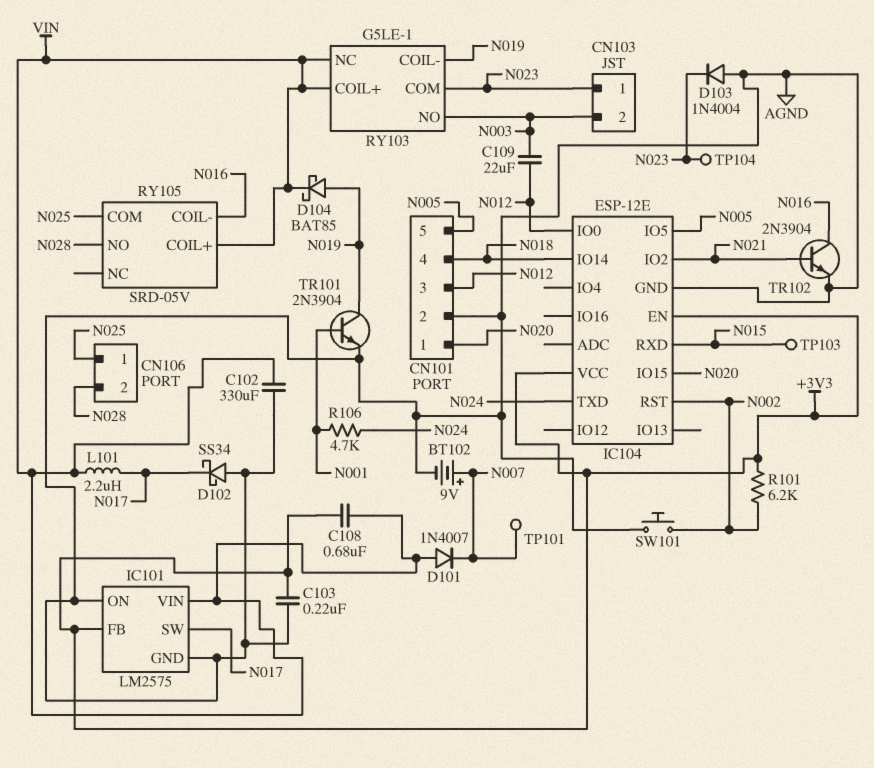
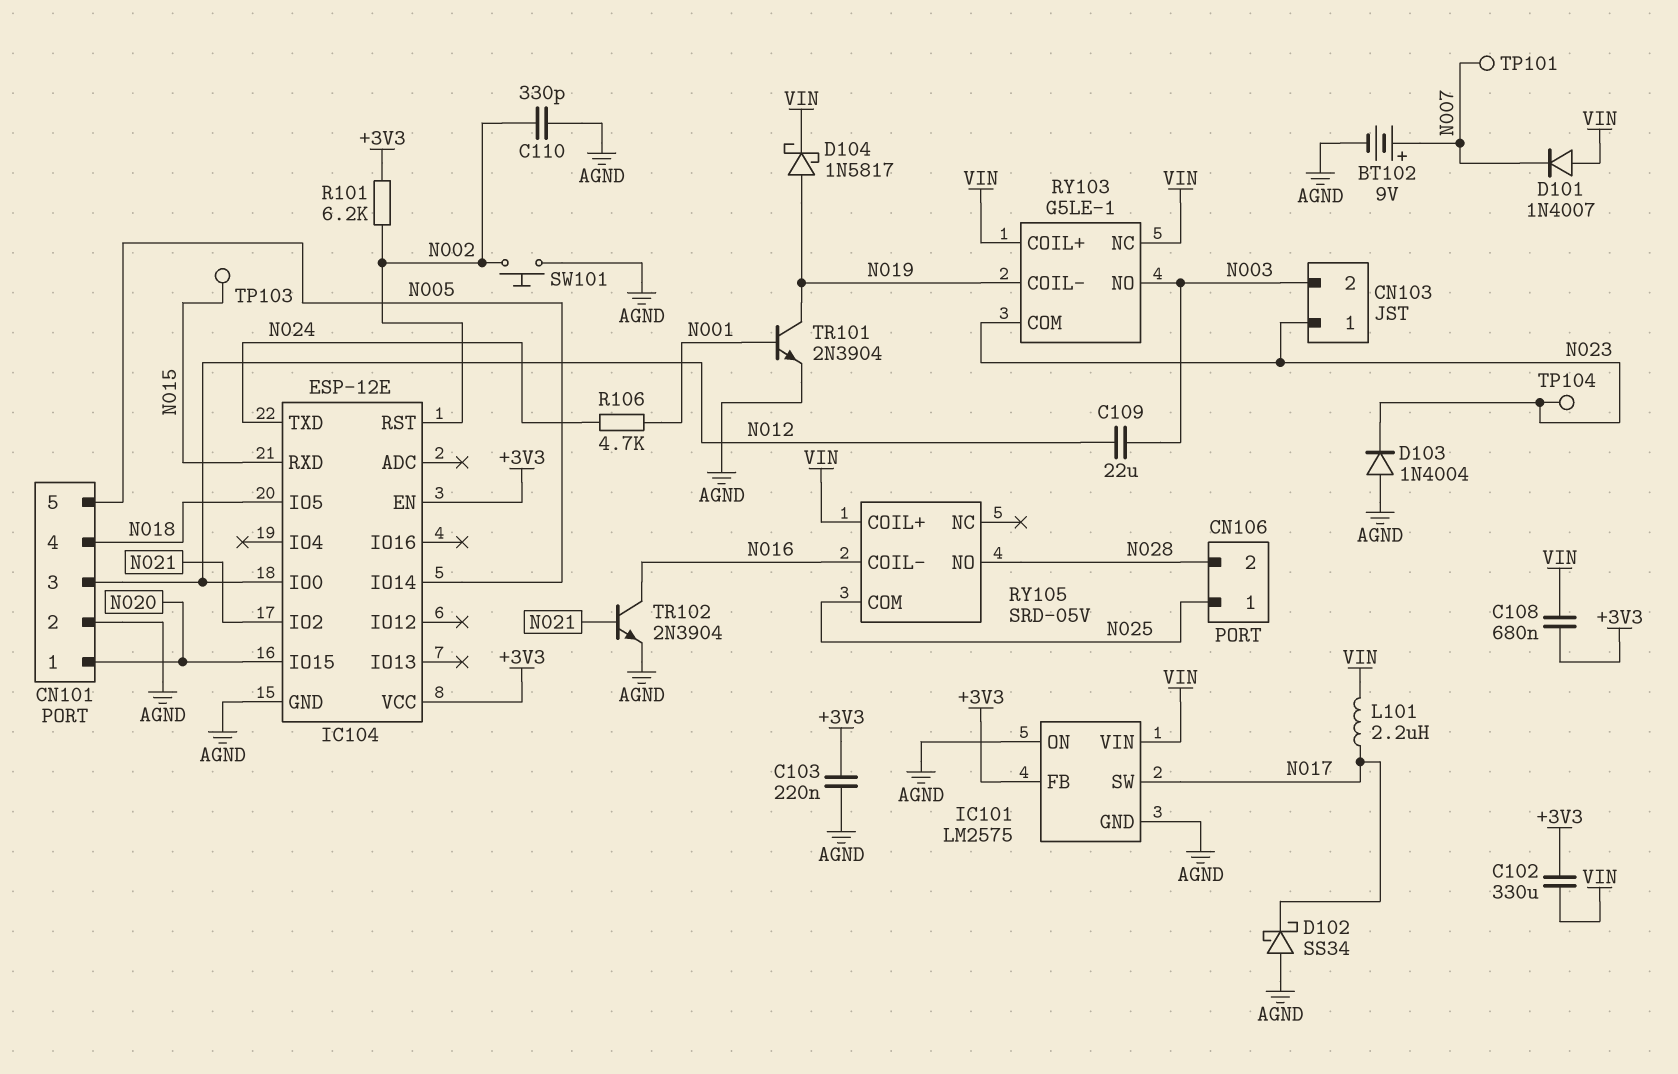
C102: 330uF (AGND, VIN) -> 330uF (+3V3, VIN)
C110: none -> 330pF (AGND, N002)
D104: schottky BAT85 (A N019, K VIN) -> schottky 1N5817 (A N019, K VIN)
IC104 pin IO5: N005 -> N018
IC104 pin IO14: N018 -> N005

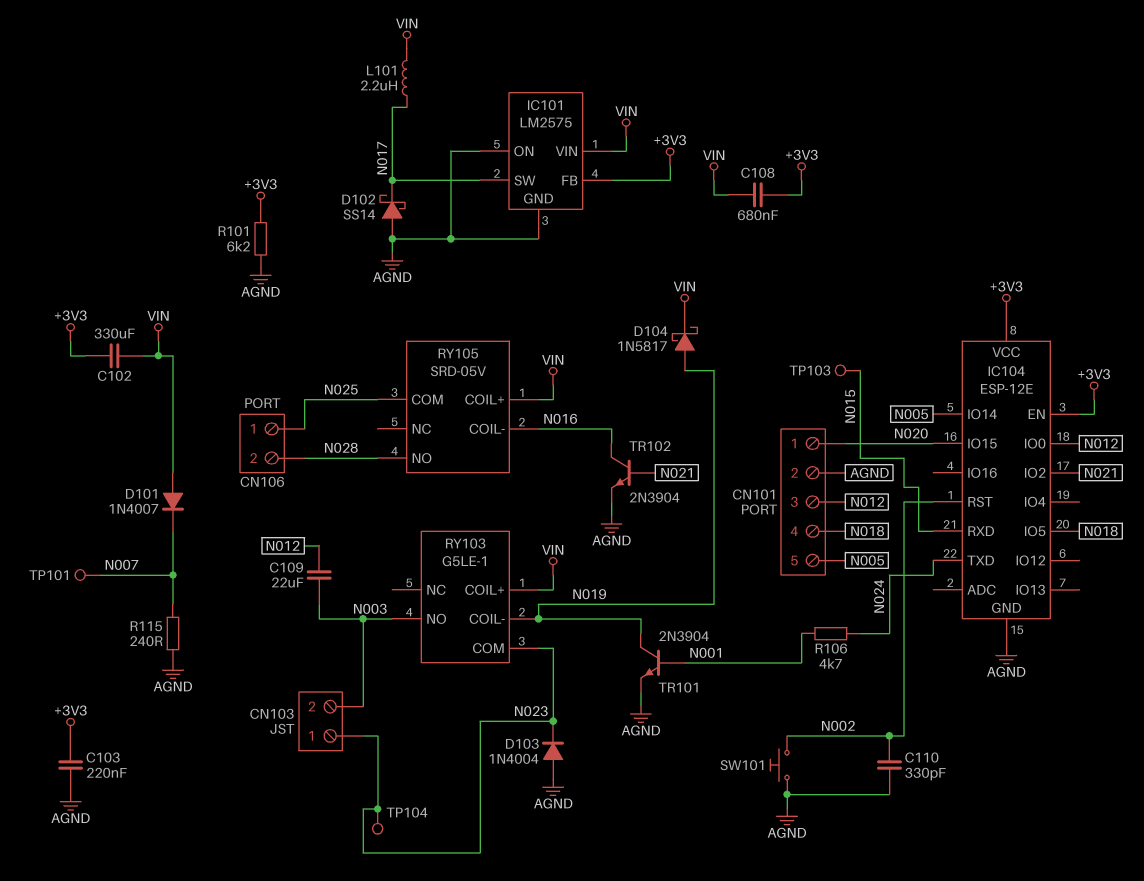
BT102: 9V (plus N007, minus AGND) -> none
D102: schottky SS34 (A AGND, K N017) -> schottky SS14 (A AGND, K N017)
R101: 6.2k (+3V3, N002) -> 6.2k (+3V3, AGND)
R115: none -> 240 (AGND, N007)
RY103 pin NC: VIN -> none

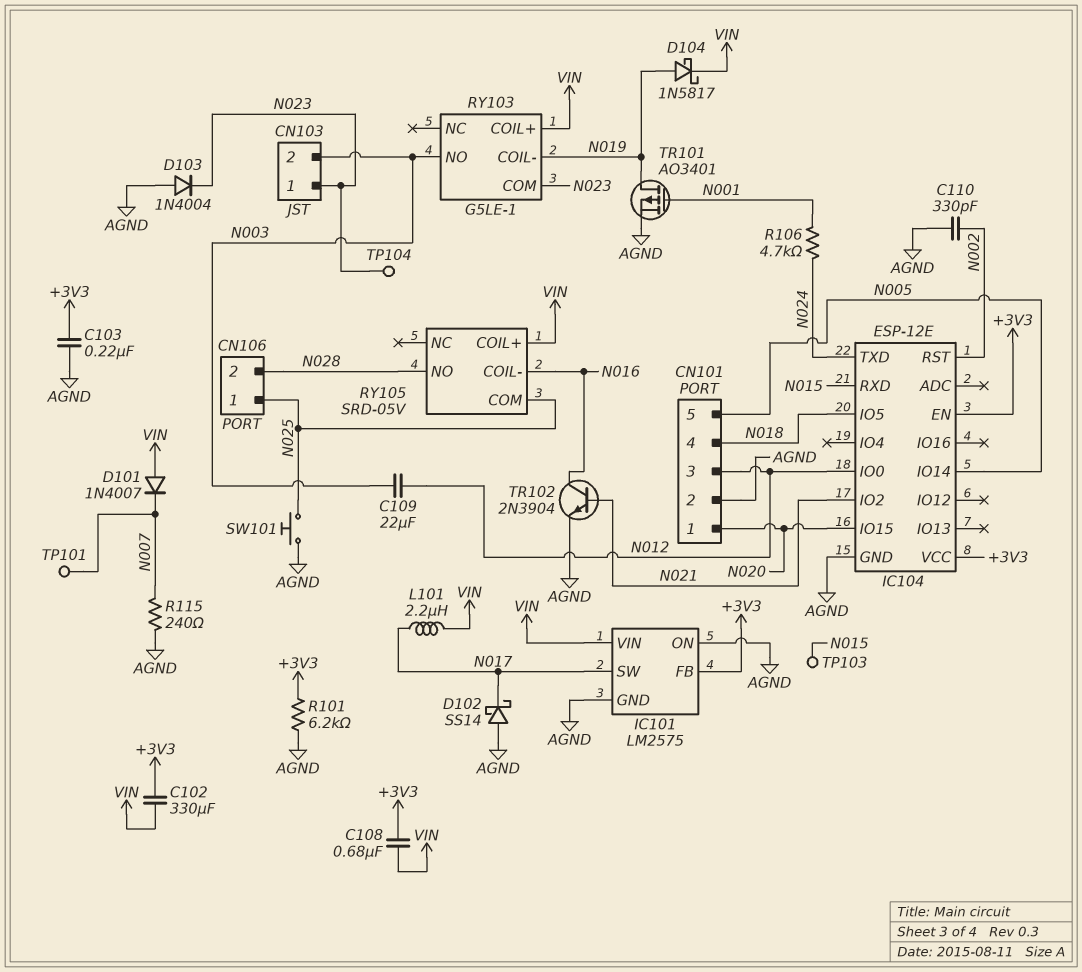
SW101: button (AGND, N002) -> button (AGND, N025)
TR101: NPN 2N3904 (B N001, C N019, E AGND) -> PMOS AO3401 (G N001, D N019, S AGND)

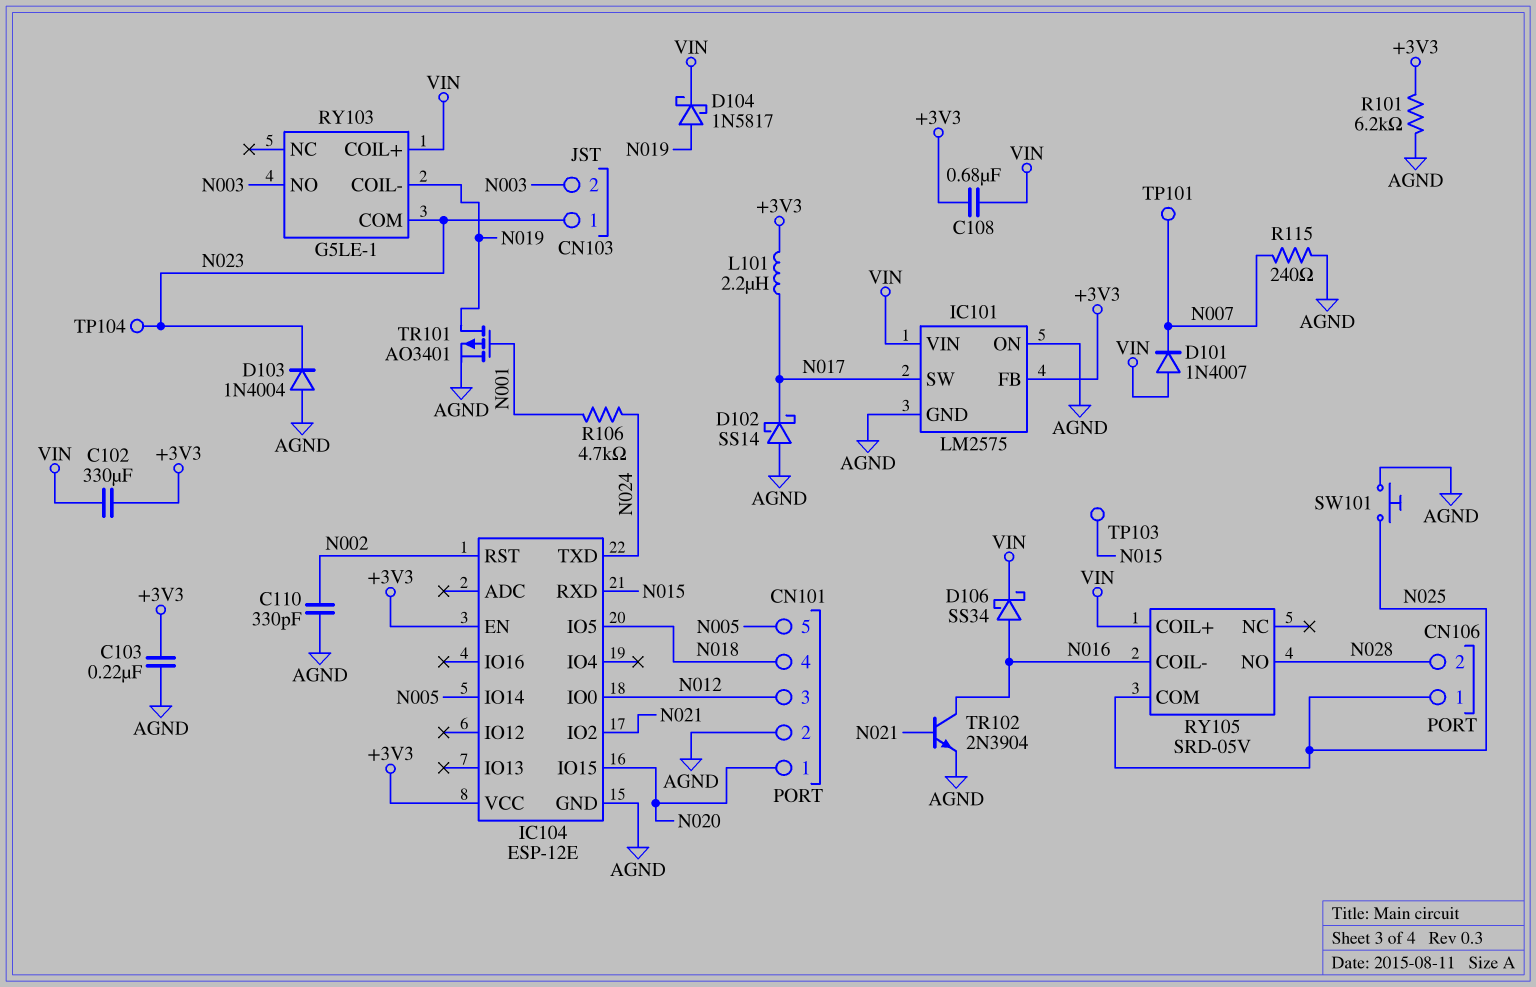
C109: 22uF (N003, N012) -> none
D106: none -> schottky SS34 (A N016, K VIN)
L101: 2.2uH (N017, VIN) -> 2.2uH (+3V3, N017)

